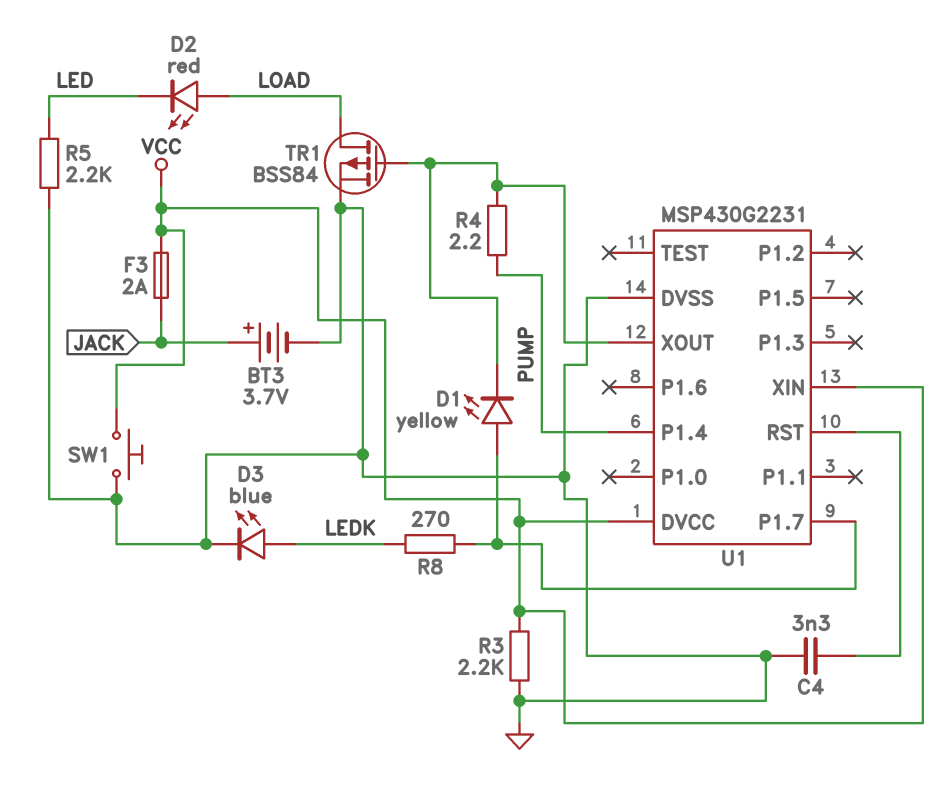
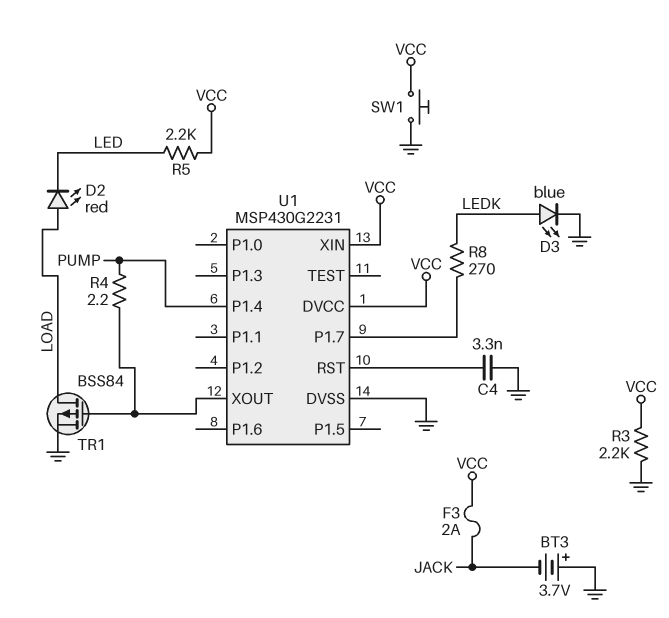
BT3: 3.7V (plus JACK, minus GND) -> 3.7V (plus GND, minus JACK)
D1: LED yellow (A U1/P1.7, K U1/XOUT) -> none
R5: 2.2k (GND, LED) -> 2.2k (LED, VCC)

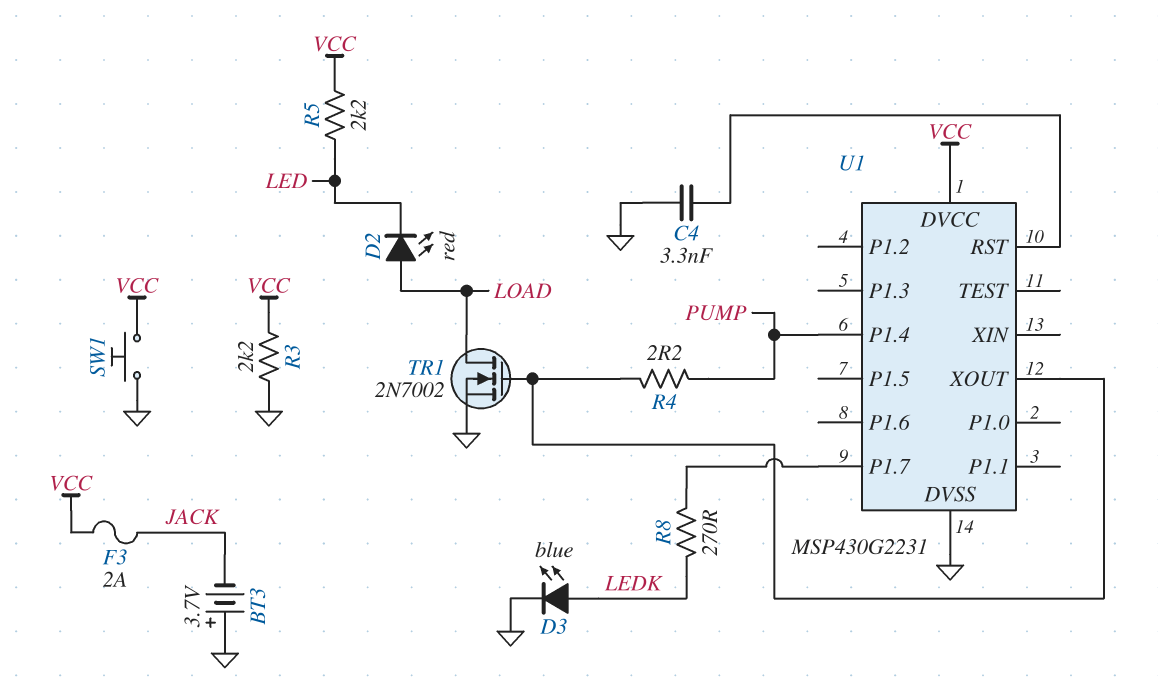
TR1: PMOS BSS84 (G U1/XOUT, D LOAD, S GND) -> NMOS 2N7002 (G U1/XOUT, D LOAD, S GND)
U1 pin XIN: VCC -> none

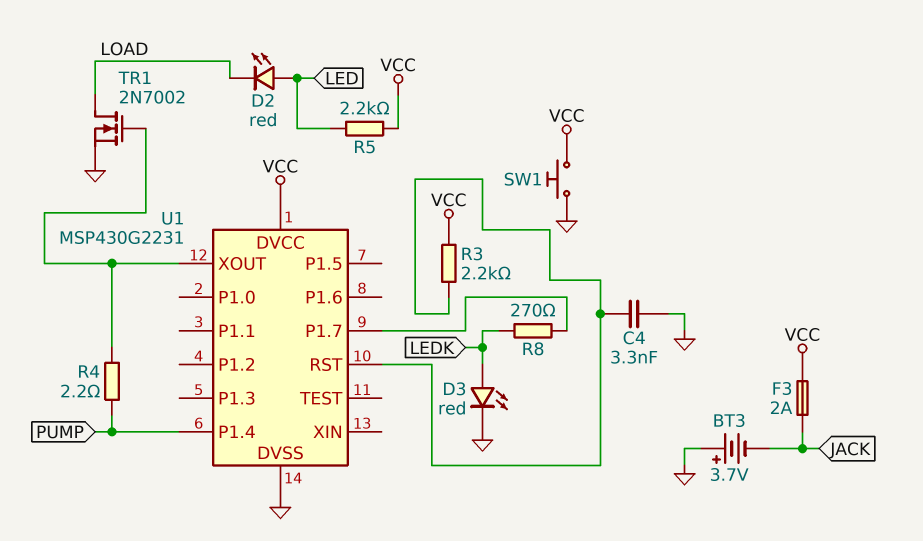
D2: LED red (A LOAD, K LED) -> LED red (A LED, K LOAD)
D3: LED blue (A LEDK, K GND) -> LED red (A LEDK, K GND)
R3: 2.2k (GND, VCC) -> 2.2k (U1/RST, VCC)

